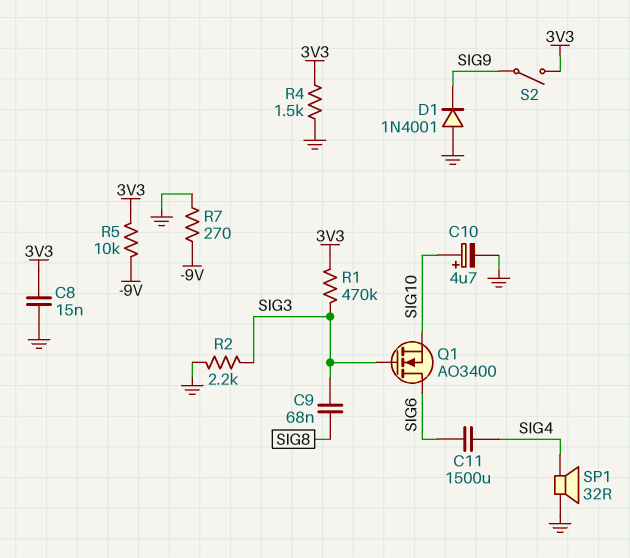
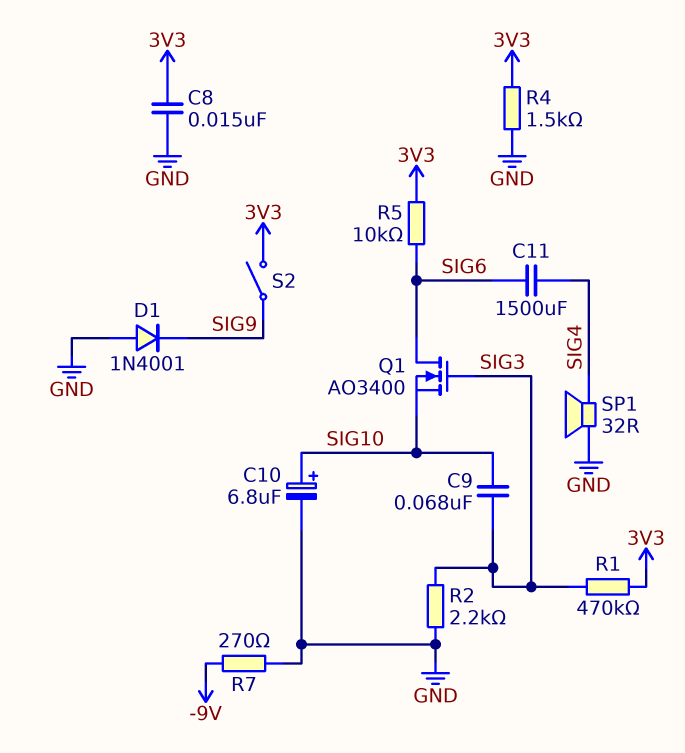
C9: 68nF (SIG3, SIG8) -> 68nF (SIG3, SIG10)
C10: 4.7uF (plus SIG10, minus GND) -> 6.8uF (plus SIG10, minus GND)
R5: 10k (-9V, 3V3) -> 10k (3V3, SIG6)

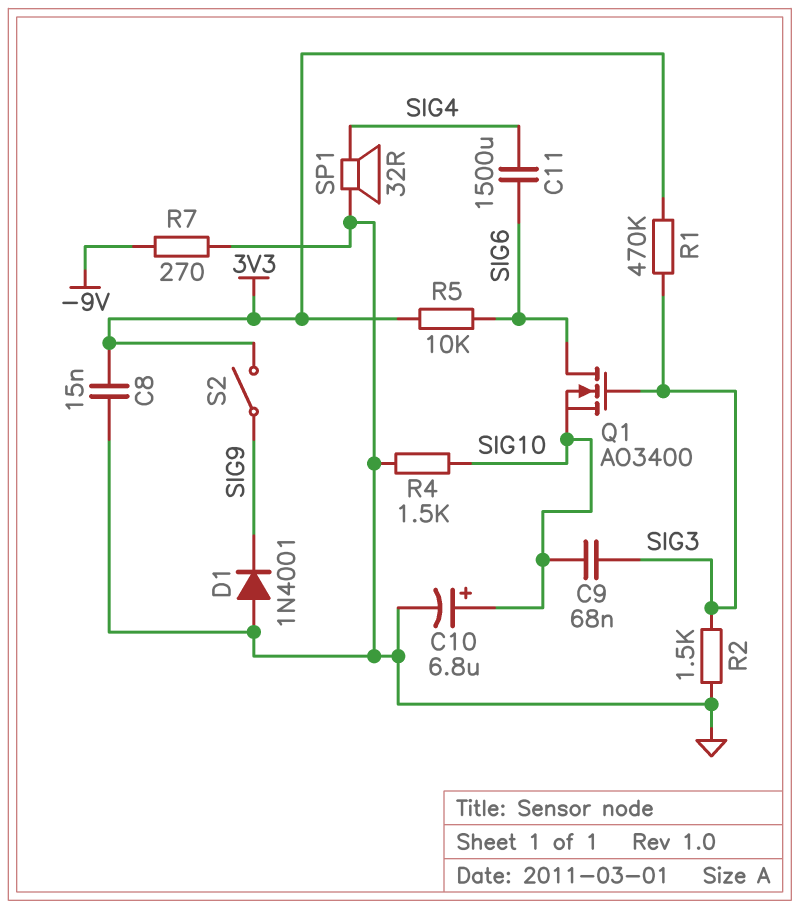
R2: 2.2k (GND, SIG3) -> 1.5k (GND, SIG3)
R4: 1.5k (3V3, GND) -> 1.5k (GND, SIG10)

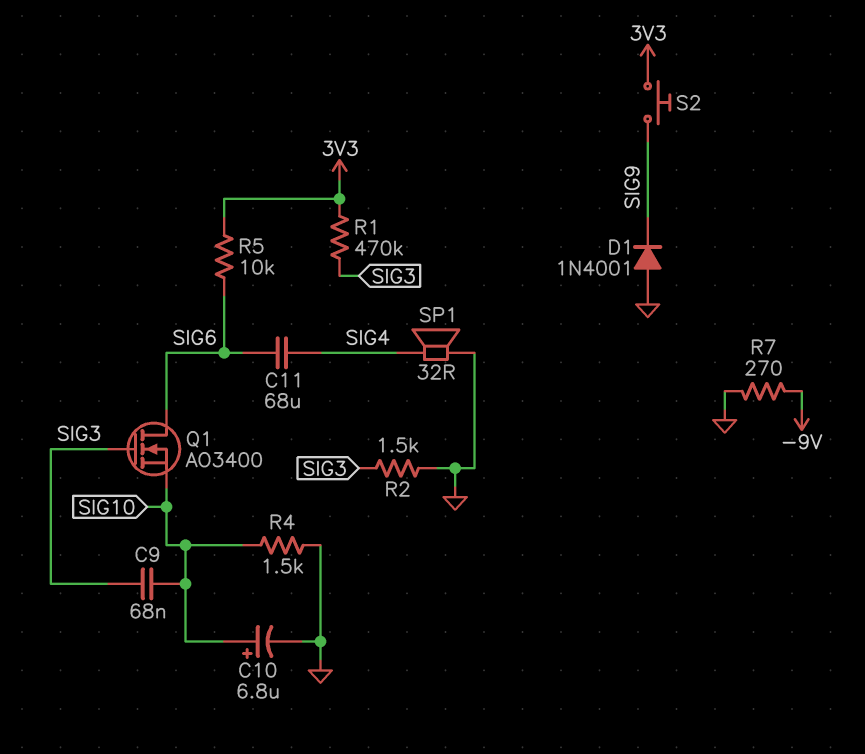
C8: 15nF (3V3, GND) -> none
C11: 1500uF (SIG4, SIG6) -> 68uF (SIG4, SIG6)
S2: switch (3V3, SIG9) -> button (3V3, SIG9)

